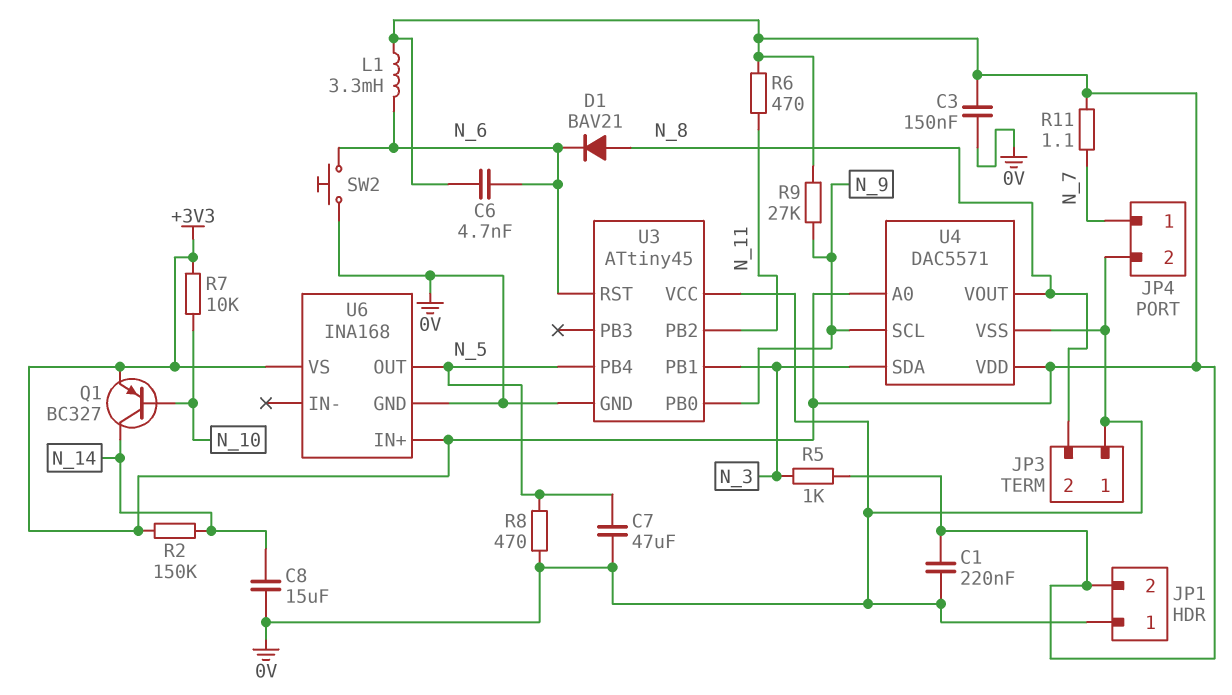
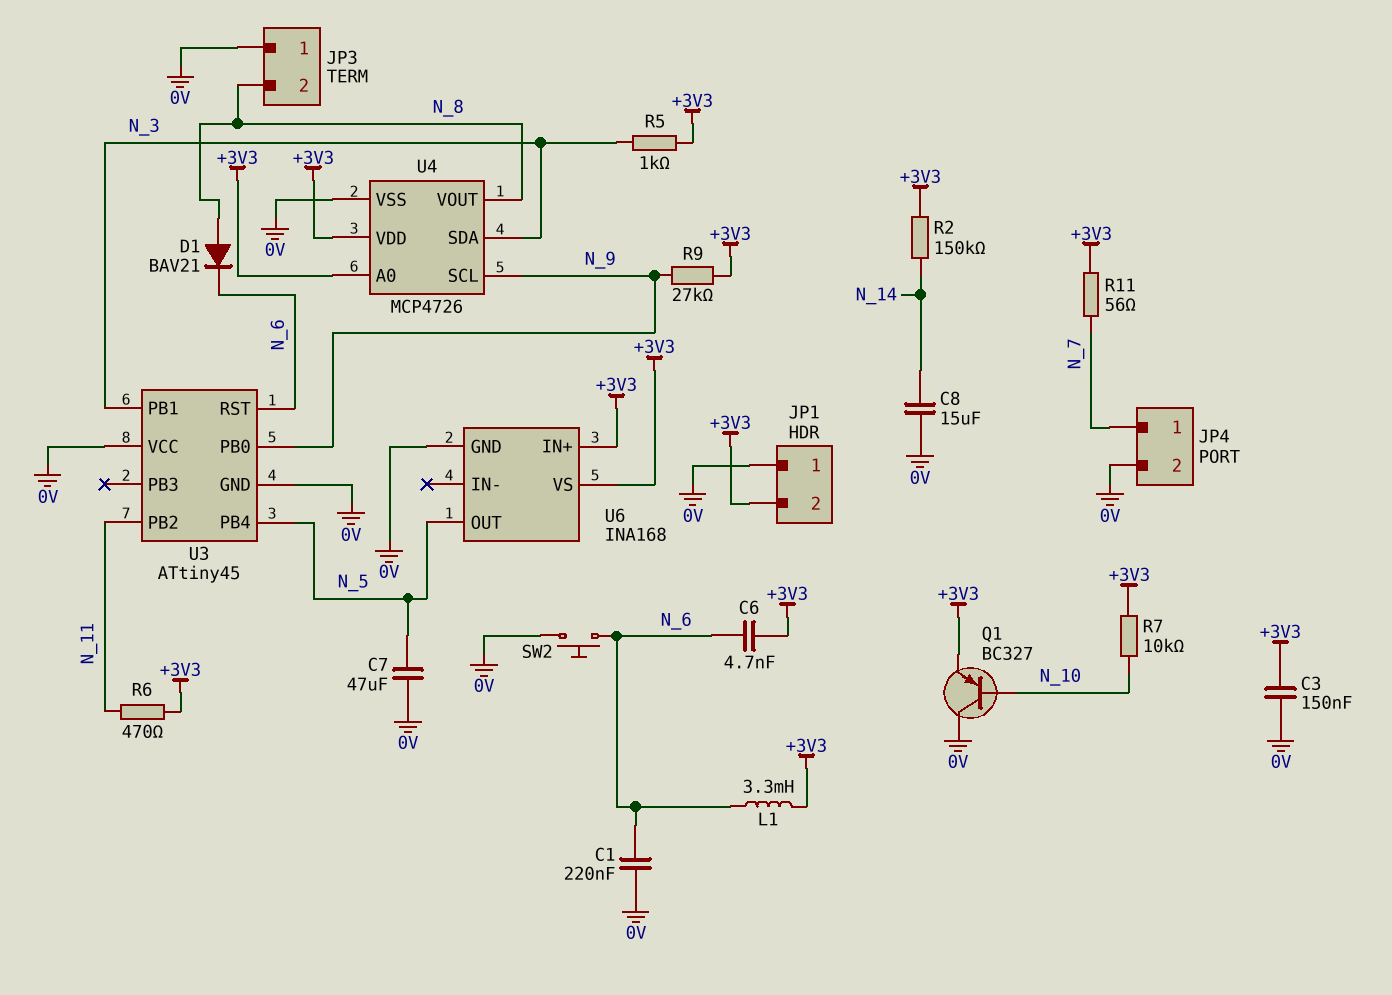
C1: 220nF (+3V3, 0V) -> 220nF (0V, N_6)
Q1: PNP BC327 (B N_10, C N_14, E +3V3) -> PNP BC327 (B N_10, C 0V, E +3V3)
R8: 470 (0V, N_5) -> none
R11: 1.1 (+3V3, N_7) -> 56 (+3V3, N_7)
U4: DAC5571 -> MCP4726

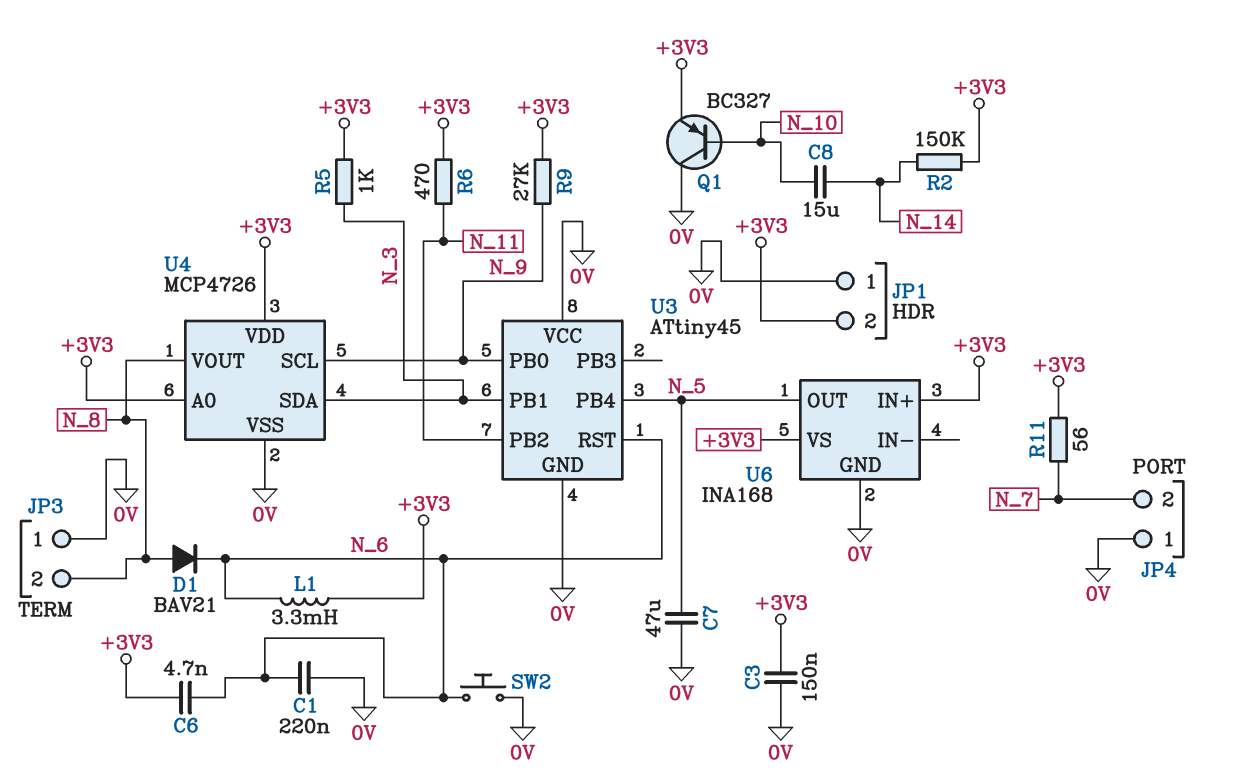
C8: 15uF (0V, N_14) -> 15uF (N_10, N_14)
JP4 pin 1: N_7 -> 0V
JP4 pin 2: 0V -> N_7
R7: 10k (+3V3, N_10) -> none

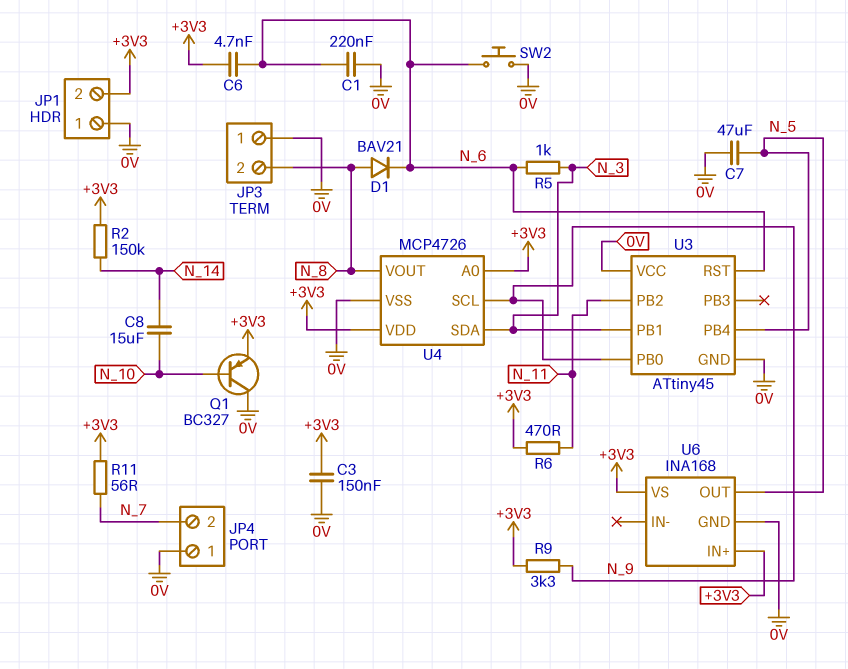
L1: 3.3mH (+3V3, N_6) -> none
R5: 1k (+3V3, N_3) -> 1k (N_3, N_6)
R9: 27k (+3V3, N_9) -> 3.3k (+3V3, N_9)

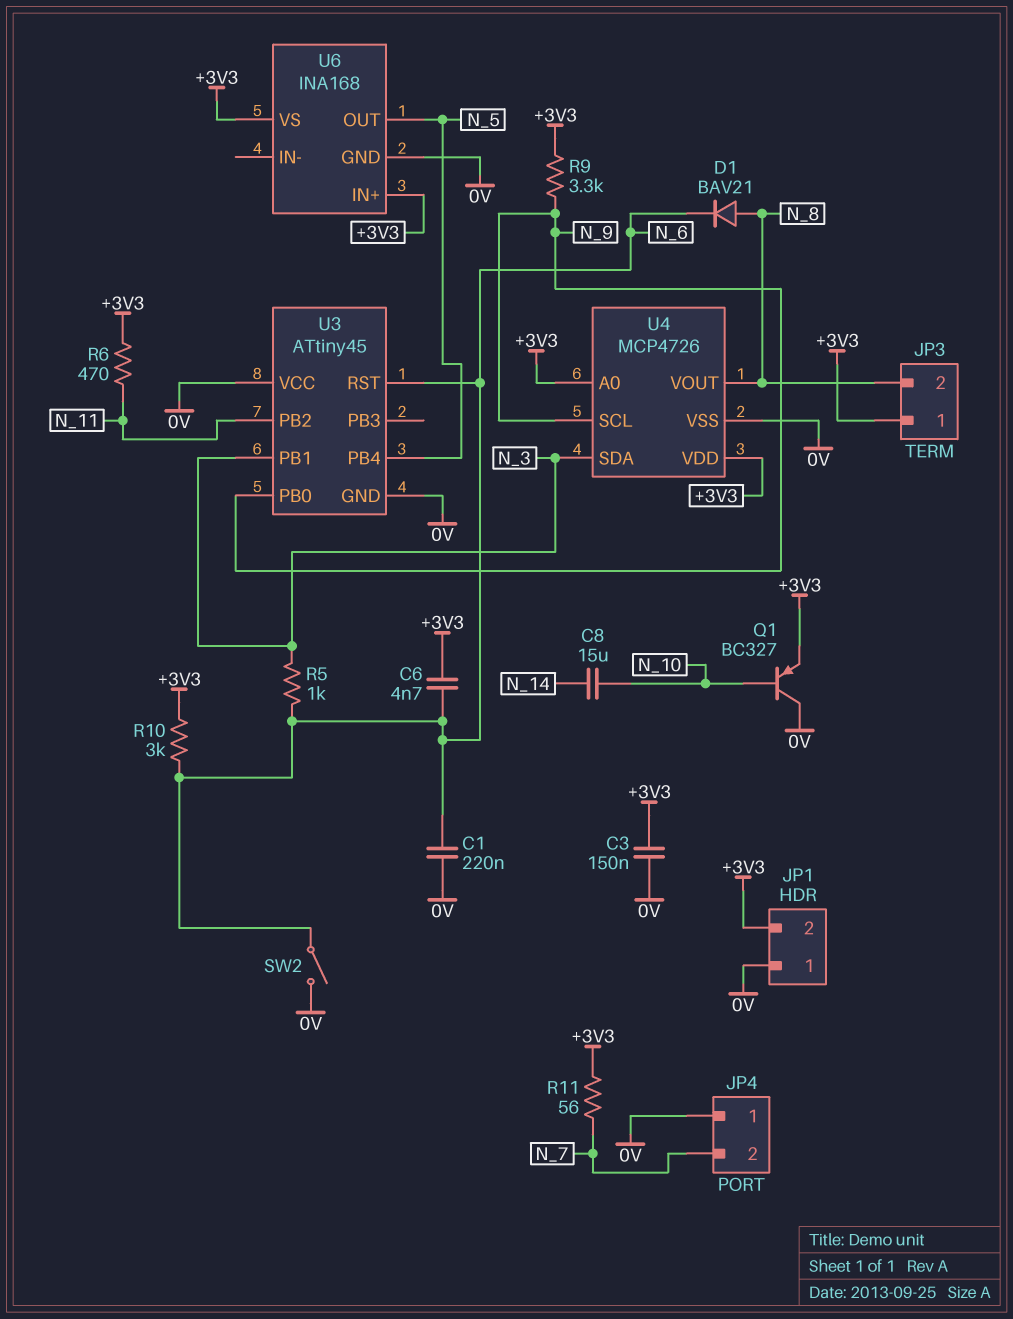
C7: 47uF (0V, N_5) -> none
JP3 pin 1: 0V -> +3V3
R2: 150k (+3V3, N_14) -> none
R10: none -> 3k (+3V3, N_6)
SW2: button (0V, N_6) -> switch (0V, N_6)

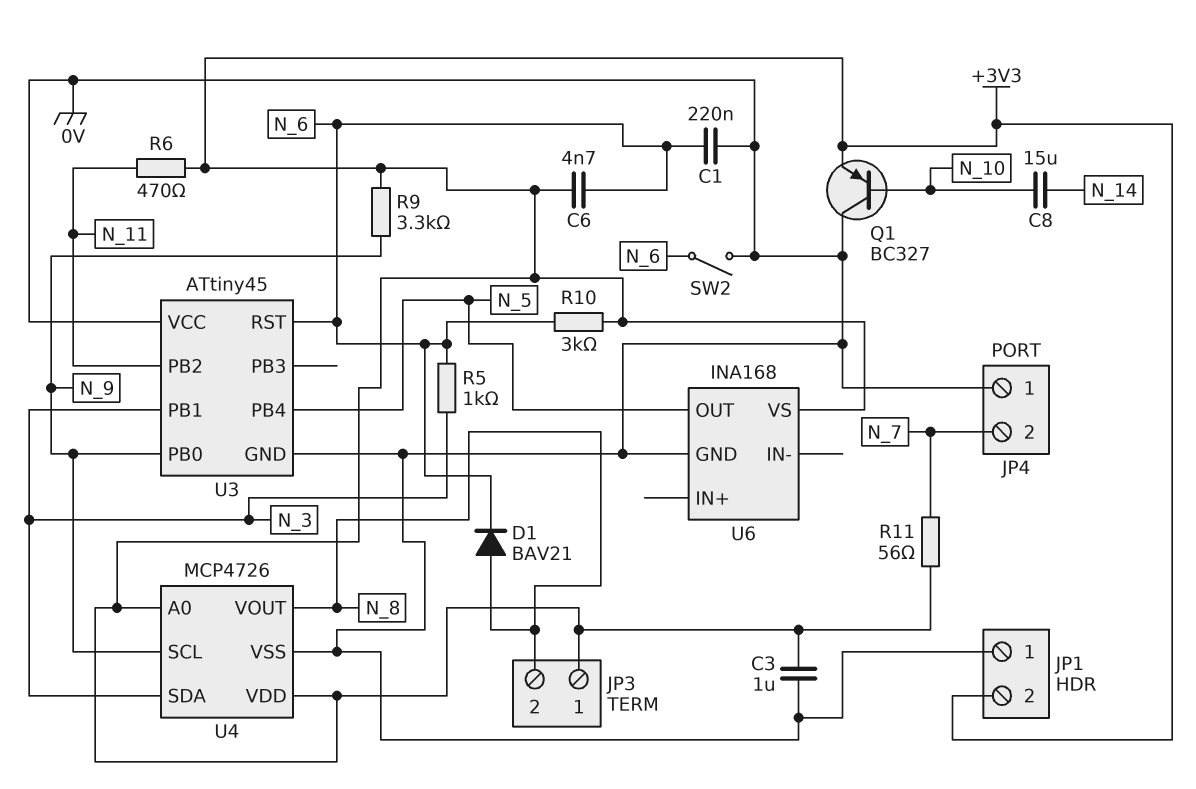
C3: 150nF (+3V3, 0V) -> 1uF (+3V3, 0V)
U6 pin IN+: +3V3 -> none

